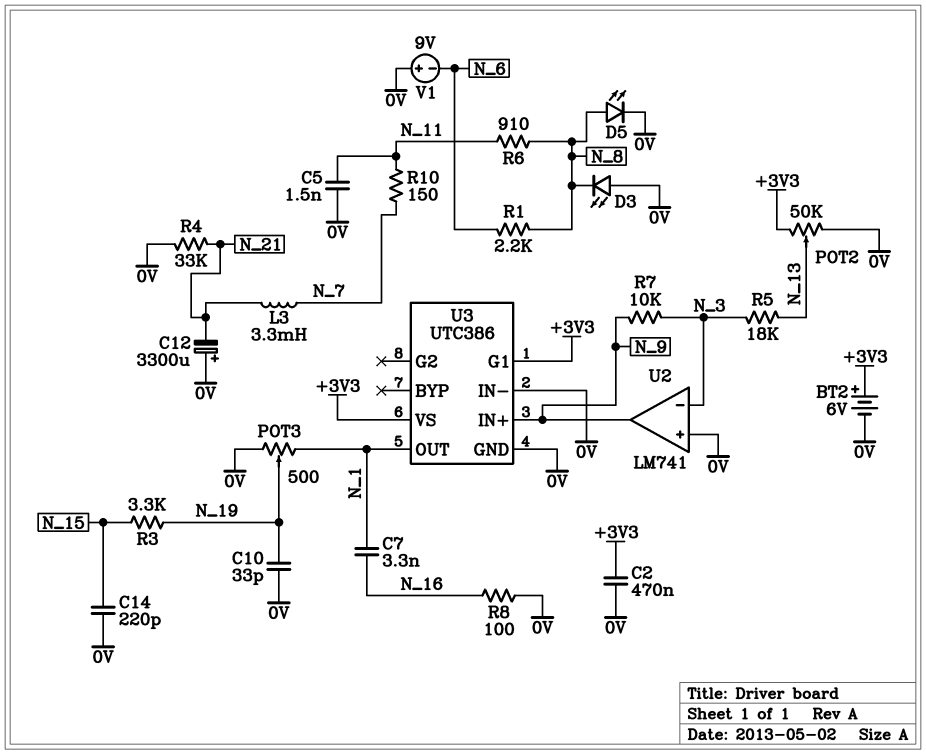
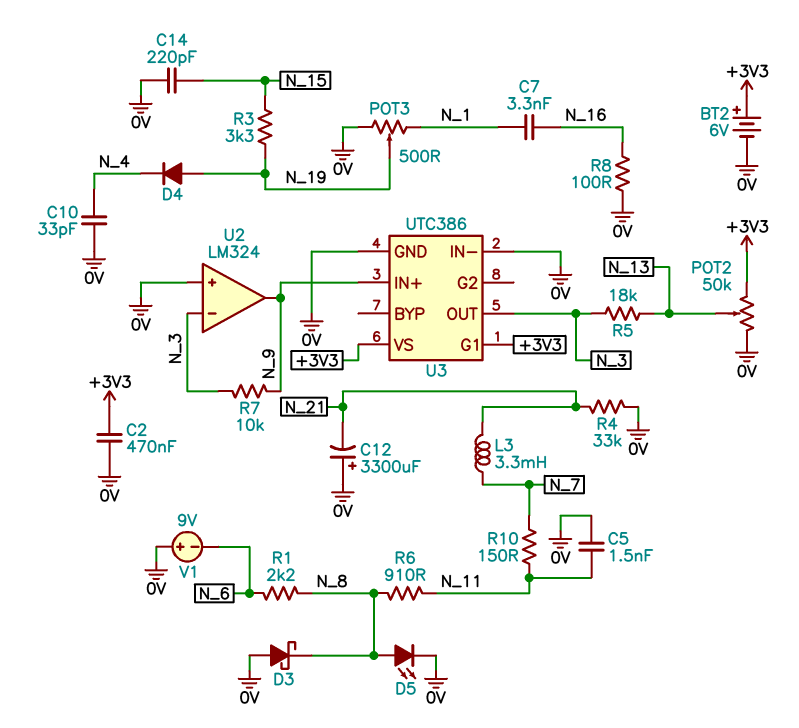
C10: 33pF (0V, N_19) -> 33pF (0V, N_4)
D3: LED (A 0V, K N_8) -> schottky (A 0V, K N_8)
D4: none -> diode (A N_19, K N_4)
U2: LM741 -> LM324
U3 pin OUT: N_1 -> N_3

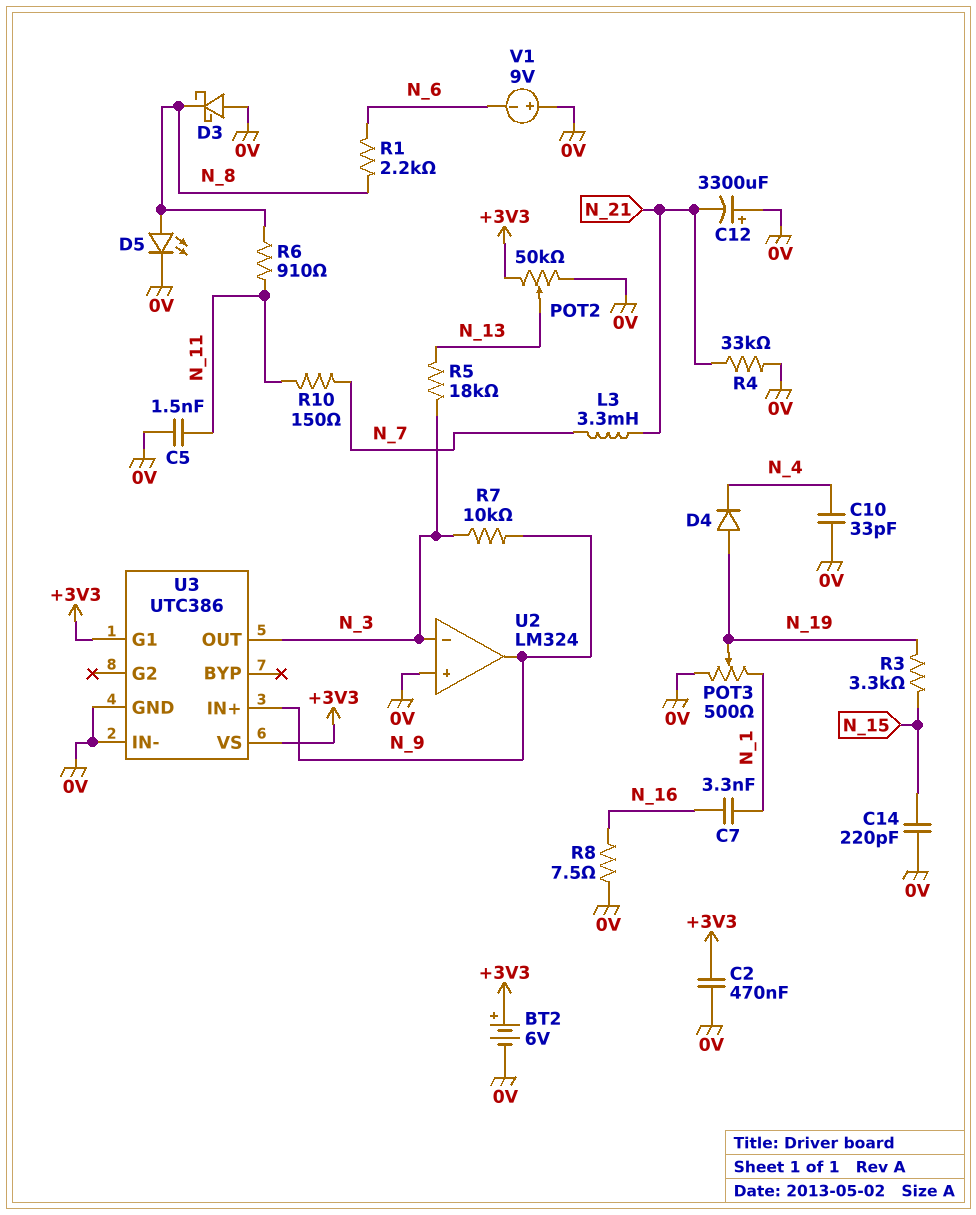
R8: 100 (0V, N_16) -> 7.5 (0V, N_16)

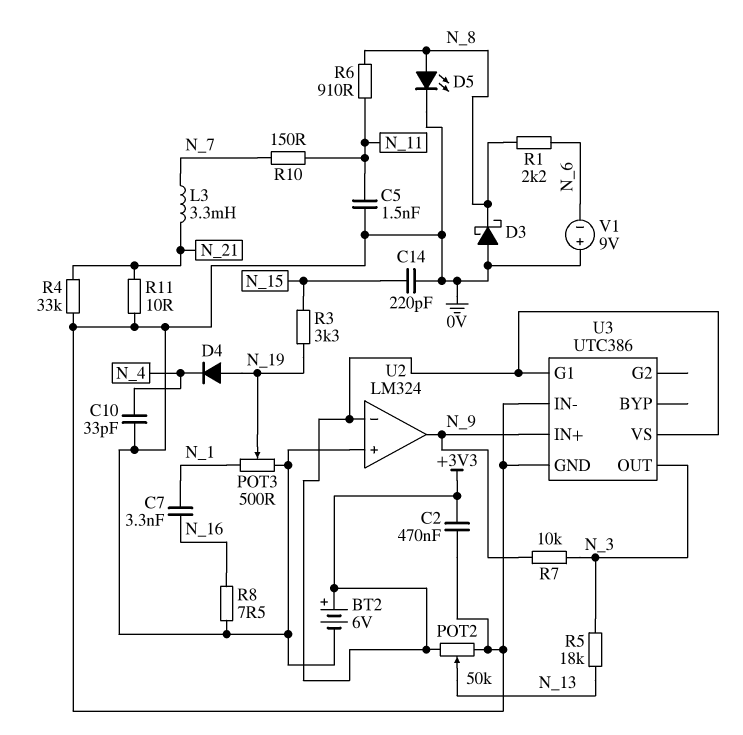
C12: 3300uF (plus 0V, minus N_21) -> none
R11: none -> 10 (0V, N_21)
U2 pin in-: N_3 -> +3V3

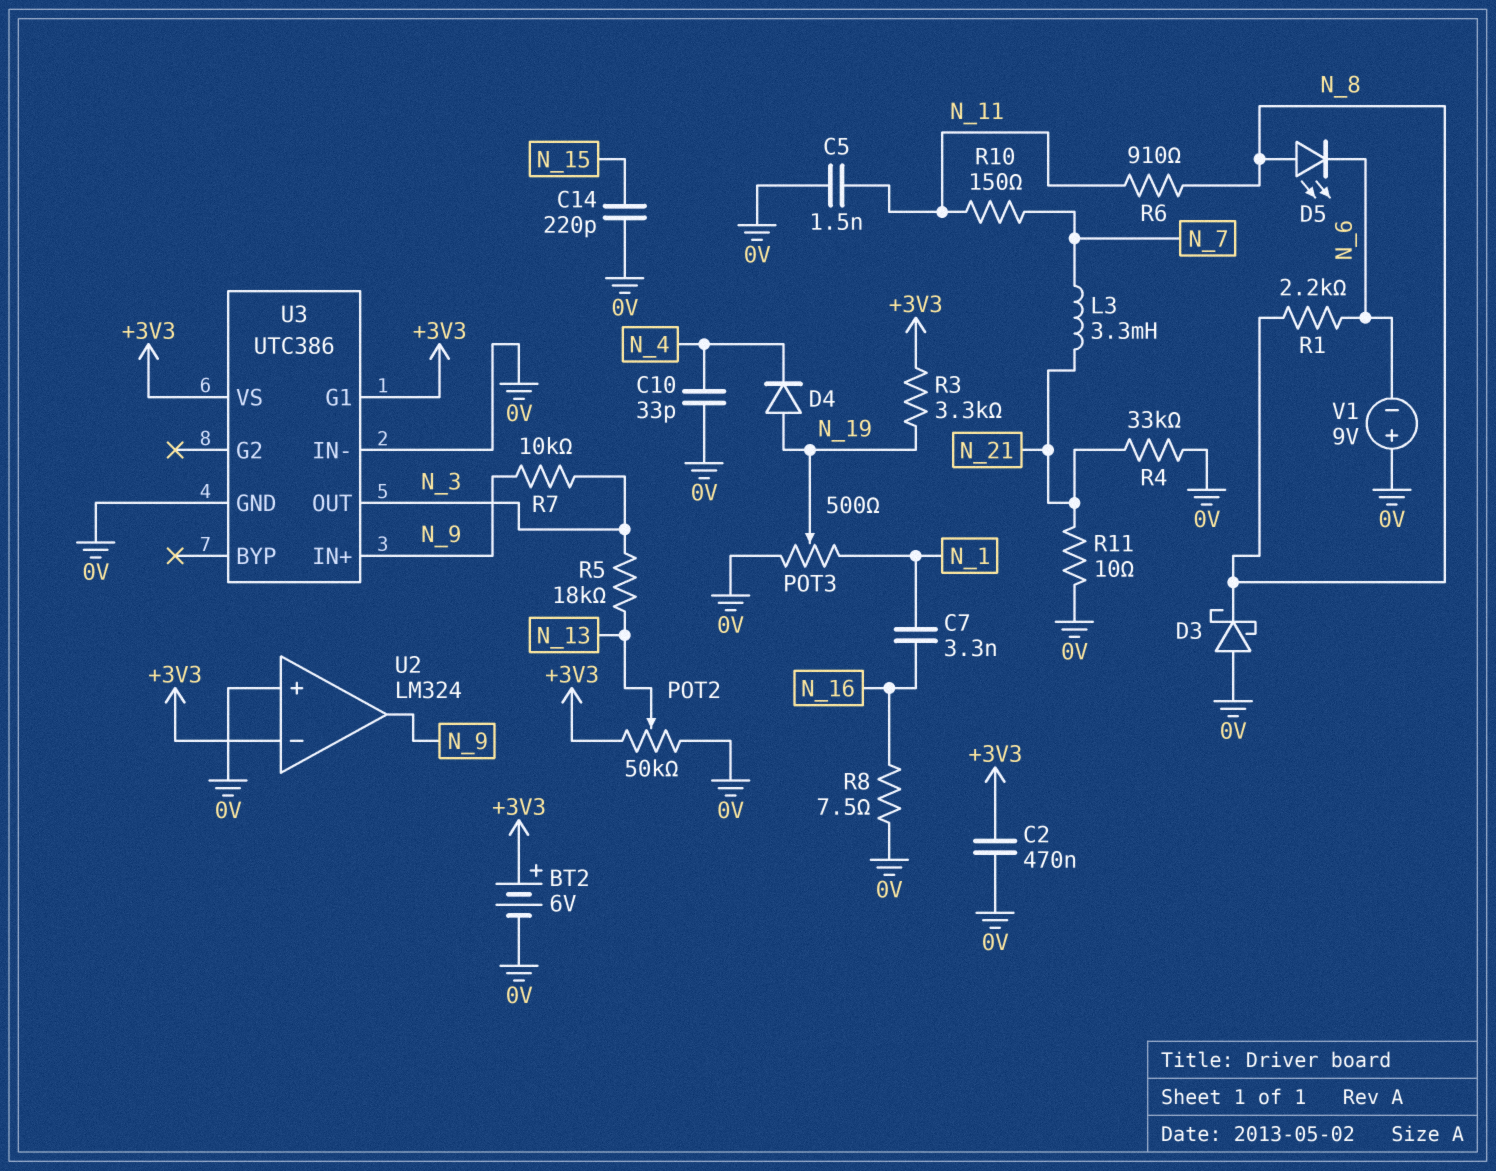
D5: LED (A N_8, K 0V) -> LED (A N_8, K N_6)
R3: 3.3k (N_15, N_19) -> 3.3k (+3V3, N_19)

